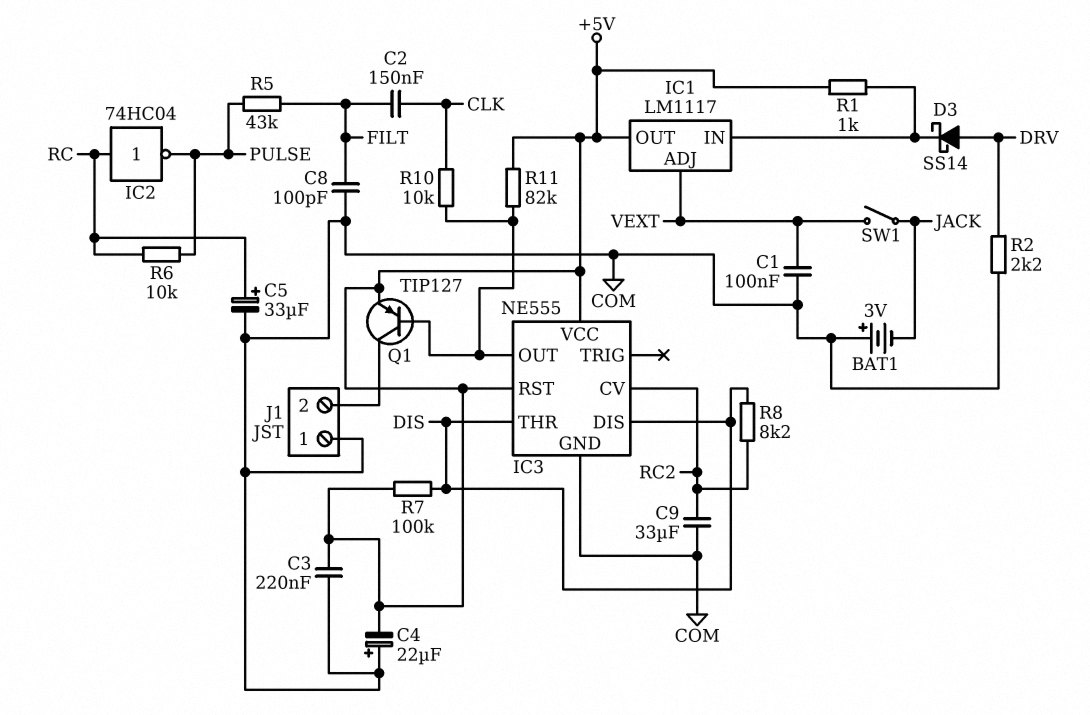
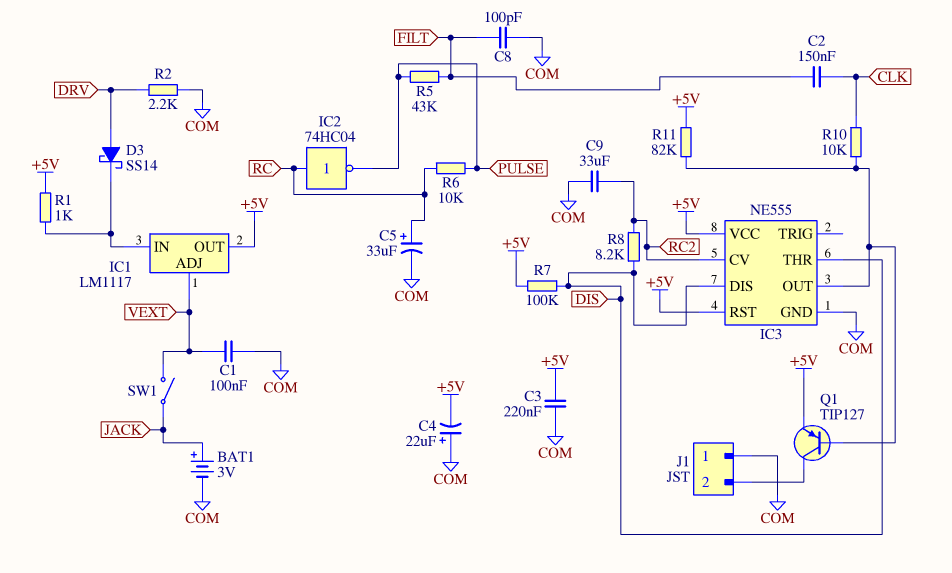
BAT1: 3V (plus COM, minus JACK) -> 3V (plus JACK, minus COM)

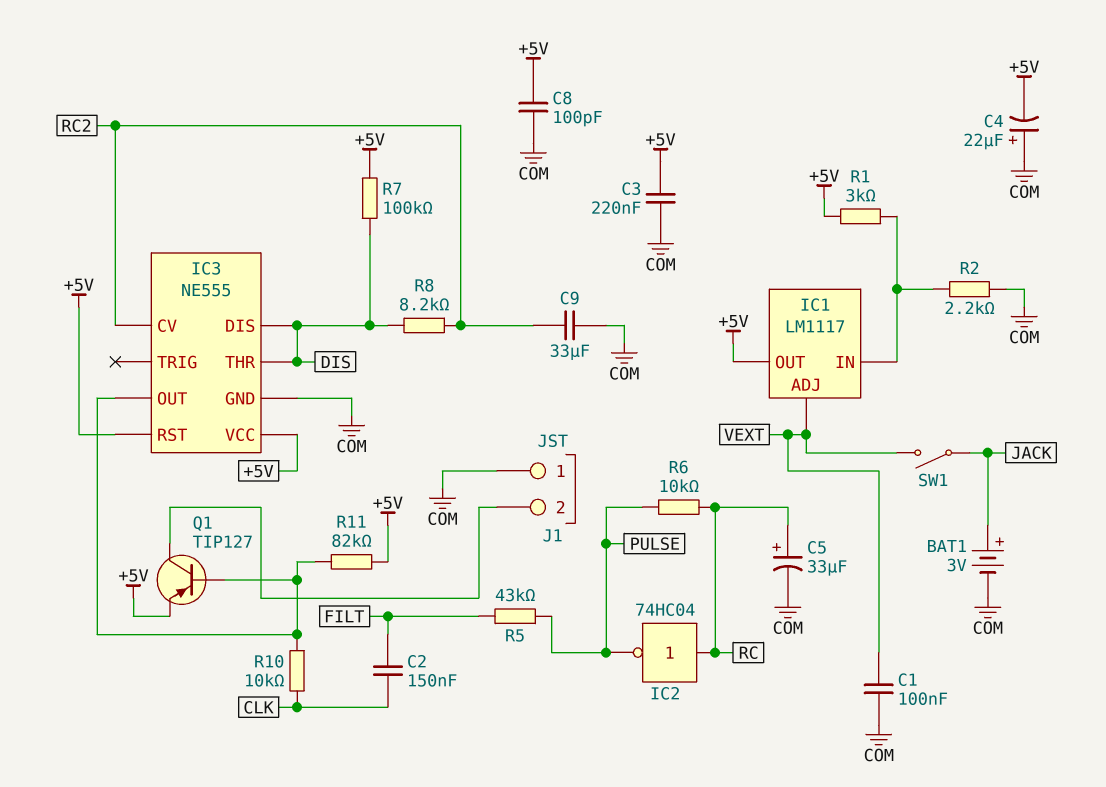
C8: 100pF (COM, FILT) -> 100pF (+5V, COM)
D3: schottky SS14 (A DRV, K IC1/IN) -> none
R1: 1k (+5V, IC1/IN) -> 3k (+5V, IC1/IN)
R2: 2.2k (COM, DRV) -> 2.2k (COM, IC1/IN)

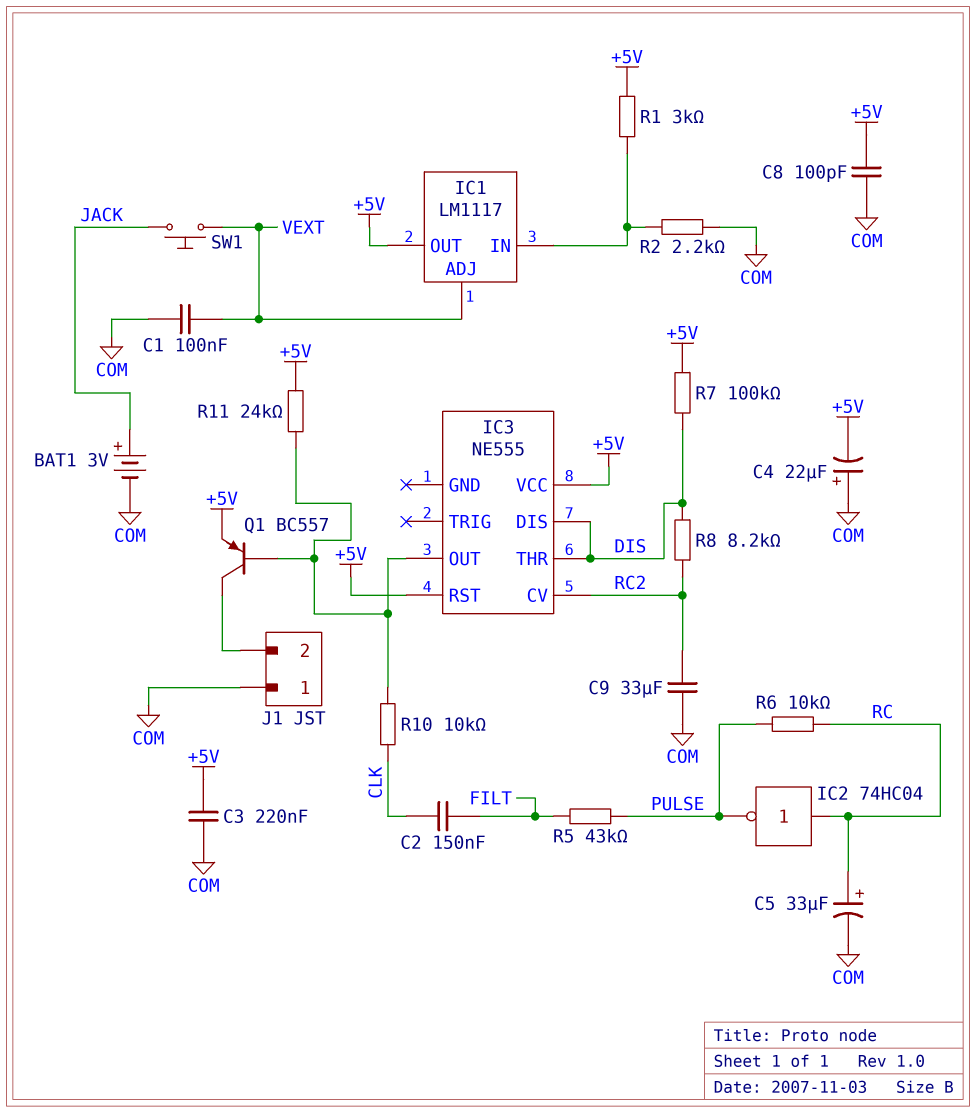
IC3 pin GND: COM -> none
Q1: PNP TIP127 (B IC3/OUT, C J1/2, E +5V) -> PNP BC557 (B IC3/OUT, C J1/2, E +5V)
R11: 82k (+5V, IC3/OUT) -> 24k (+5V, IC3/OUT)
SW1: switch (JACK, VEXT) -> button (JACK, VEXT)

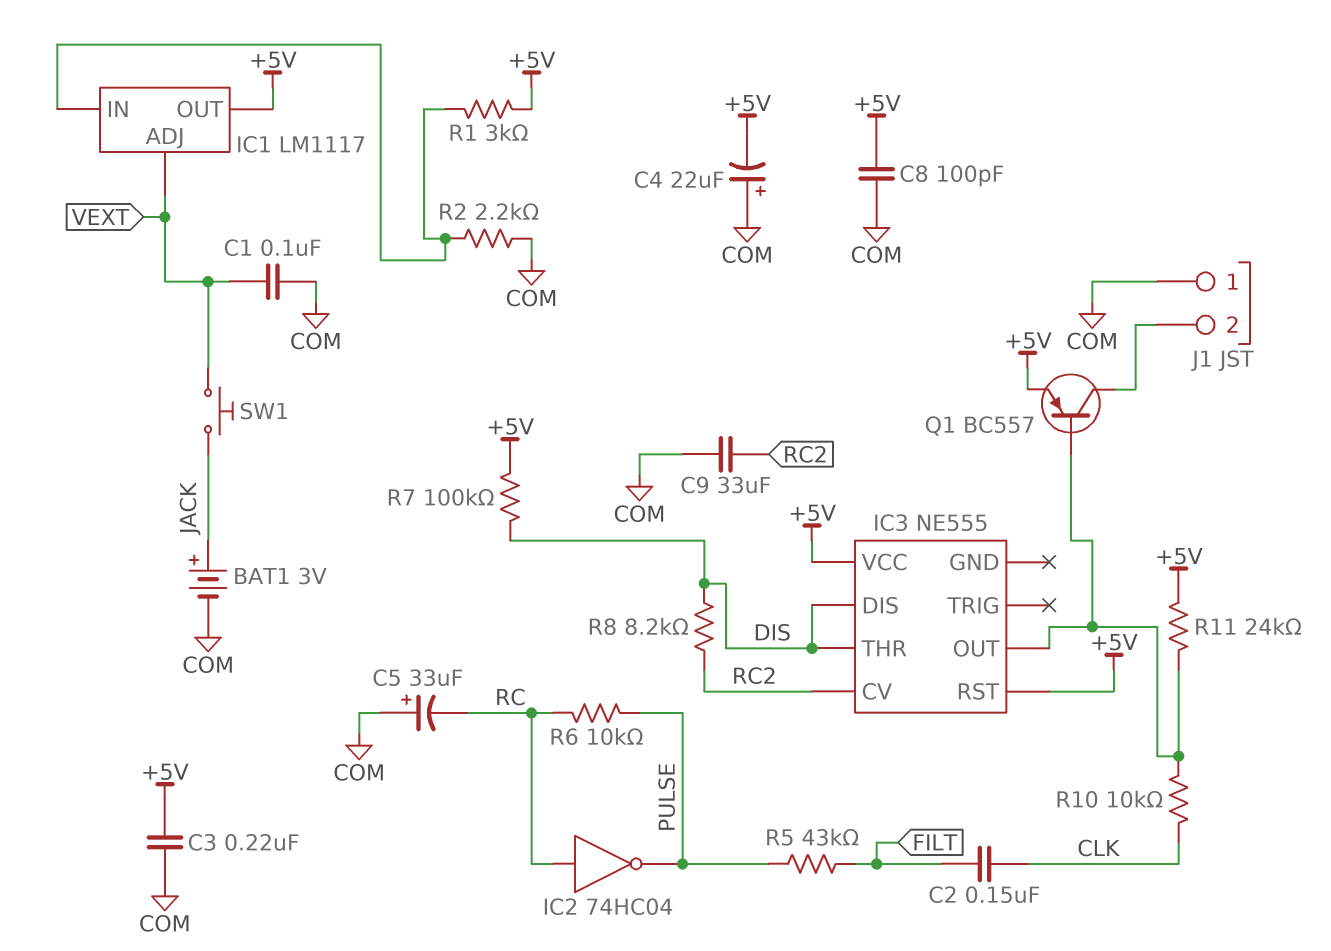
C5: 33uF (plus RC, minus COM) -> 33uF (plus COM, minus RC)

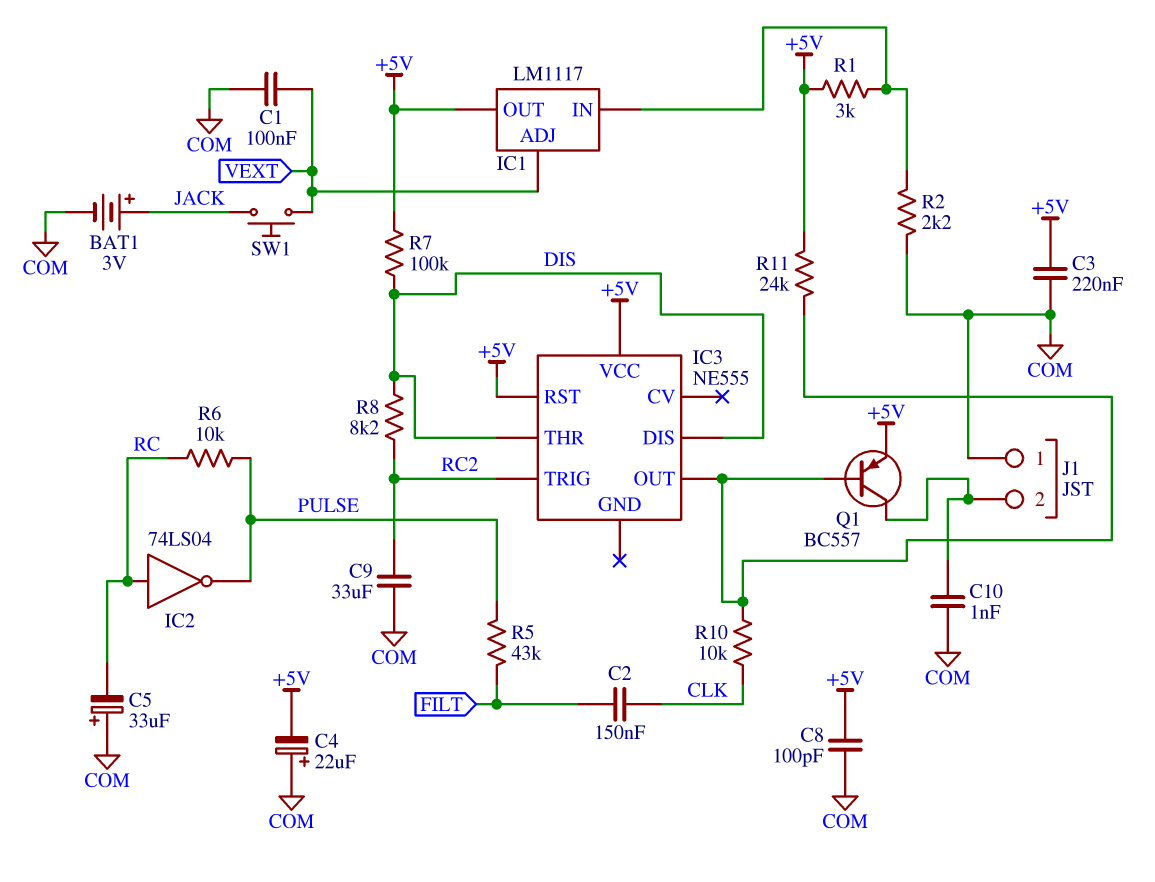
C10: none -> 1nF (COM, J1/2)
IC2: NOT 74HC04 (in RC, out PULSE) -> NOT 74LS04 (in RC, out PULSE)
IC3 pin CV: RC2 -> none
IC3 pin TRIG: none -> RC2

